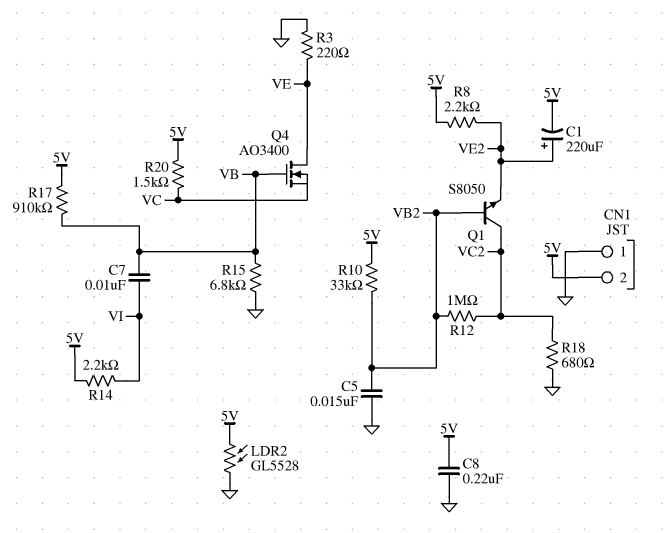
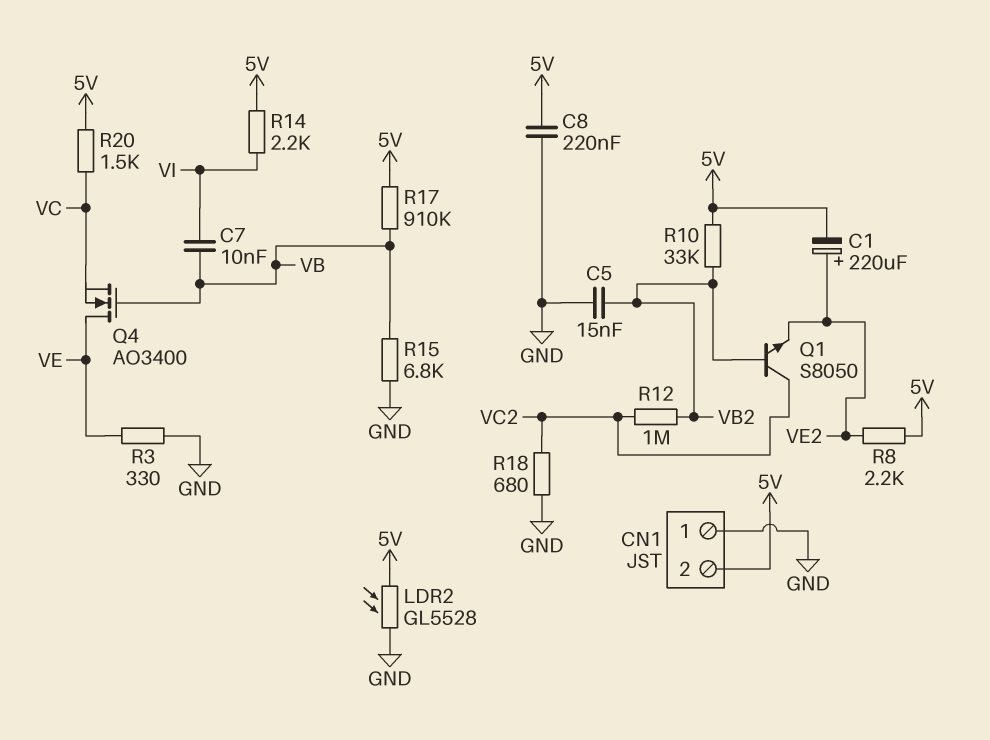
R3: 220 (GND, VE) -> 330 (GND, VE)

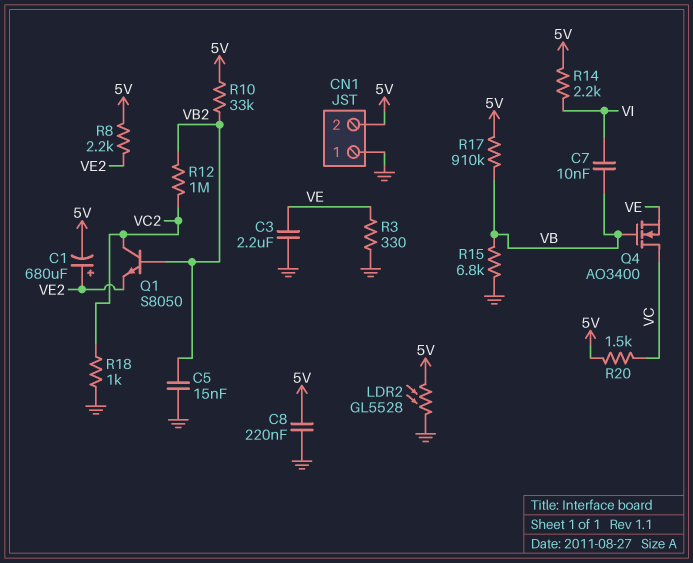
C1: 220uF (plus VE2, minus 5V) -> 680uF (plus VE2, minus 5V)
C3: none -> 2.2uF (GND, VE)
Q4: NMOS AO3400 (G VB, D VE, S VC) -> NMOS AO3400 (G VB, D VC, S VE)
R18: 680 (GND, VC2) -> 1k (GND, VC2)

